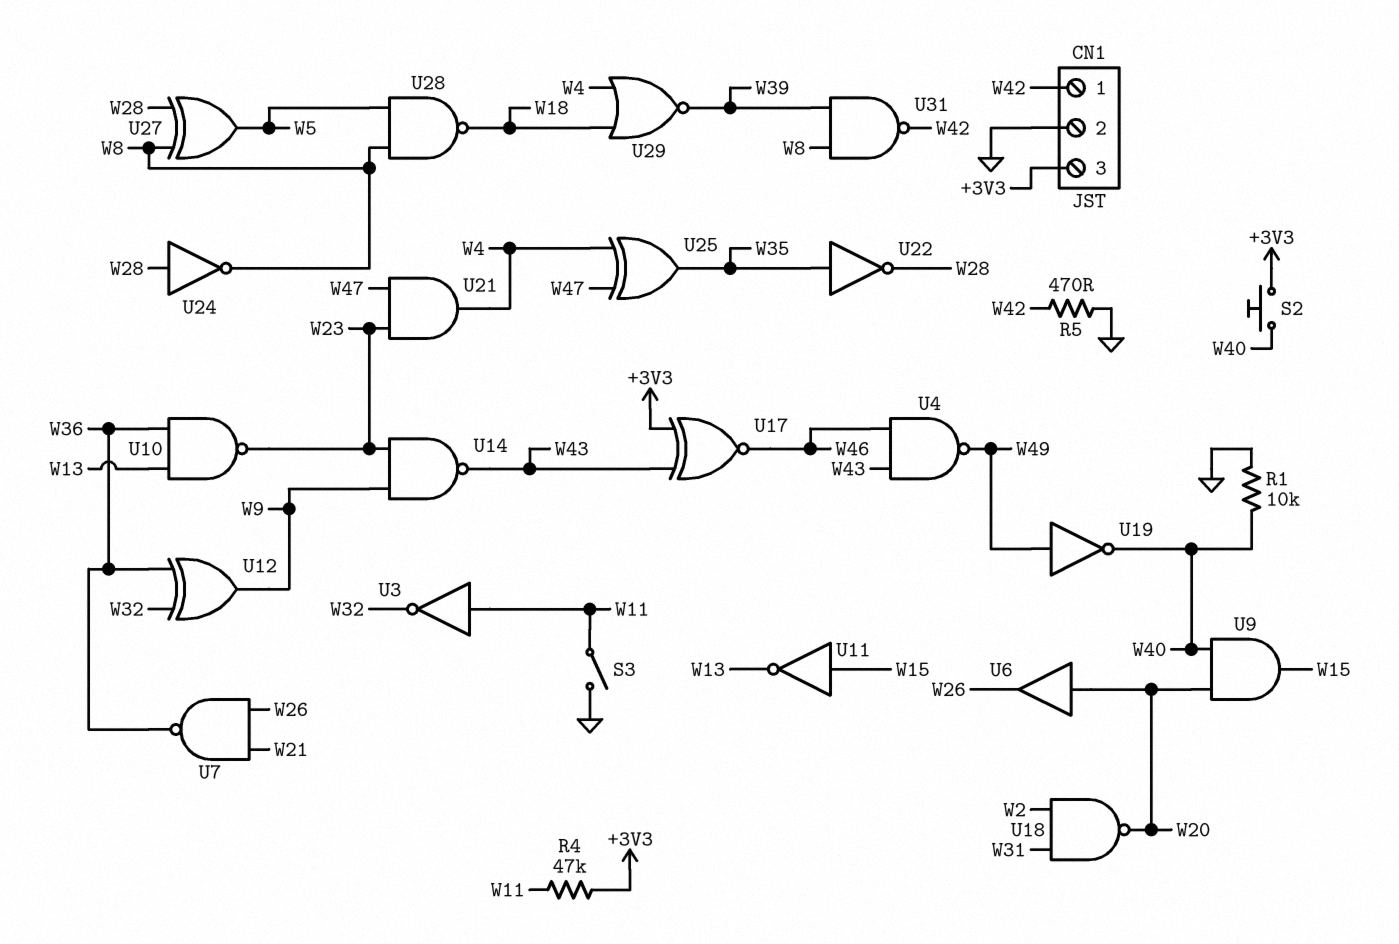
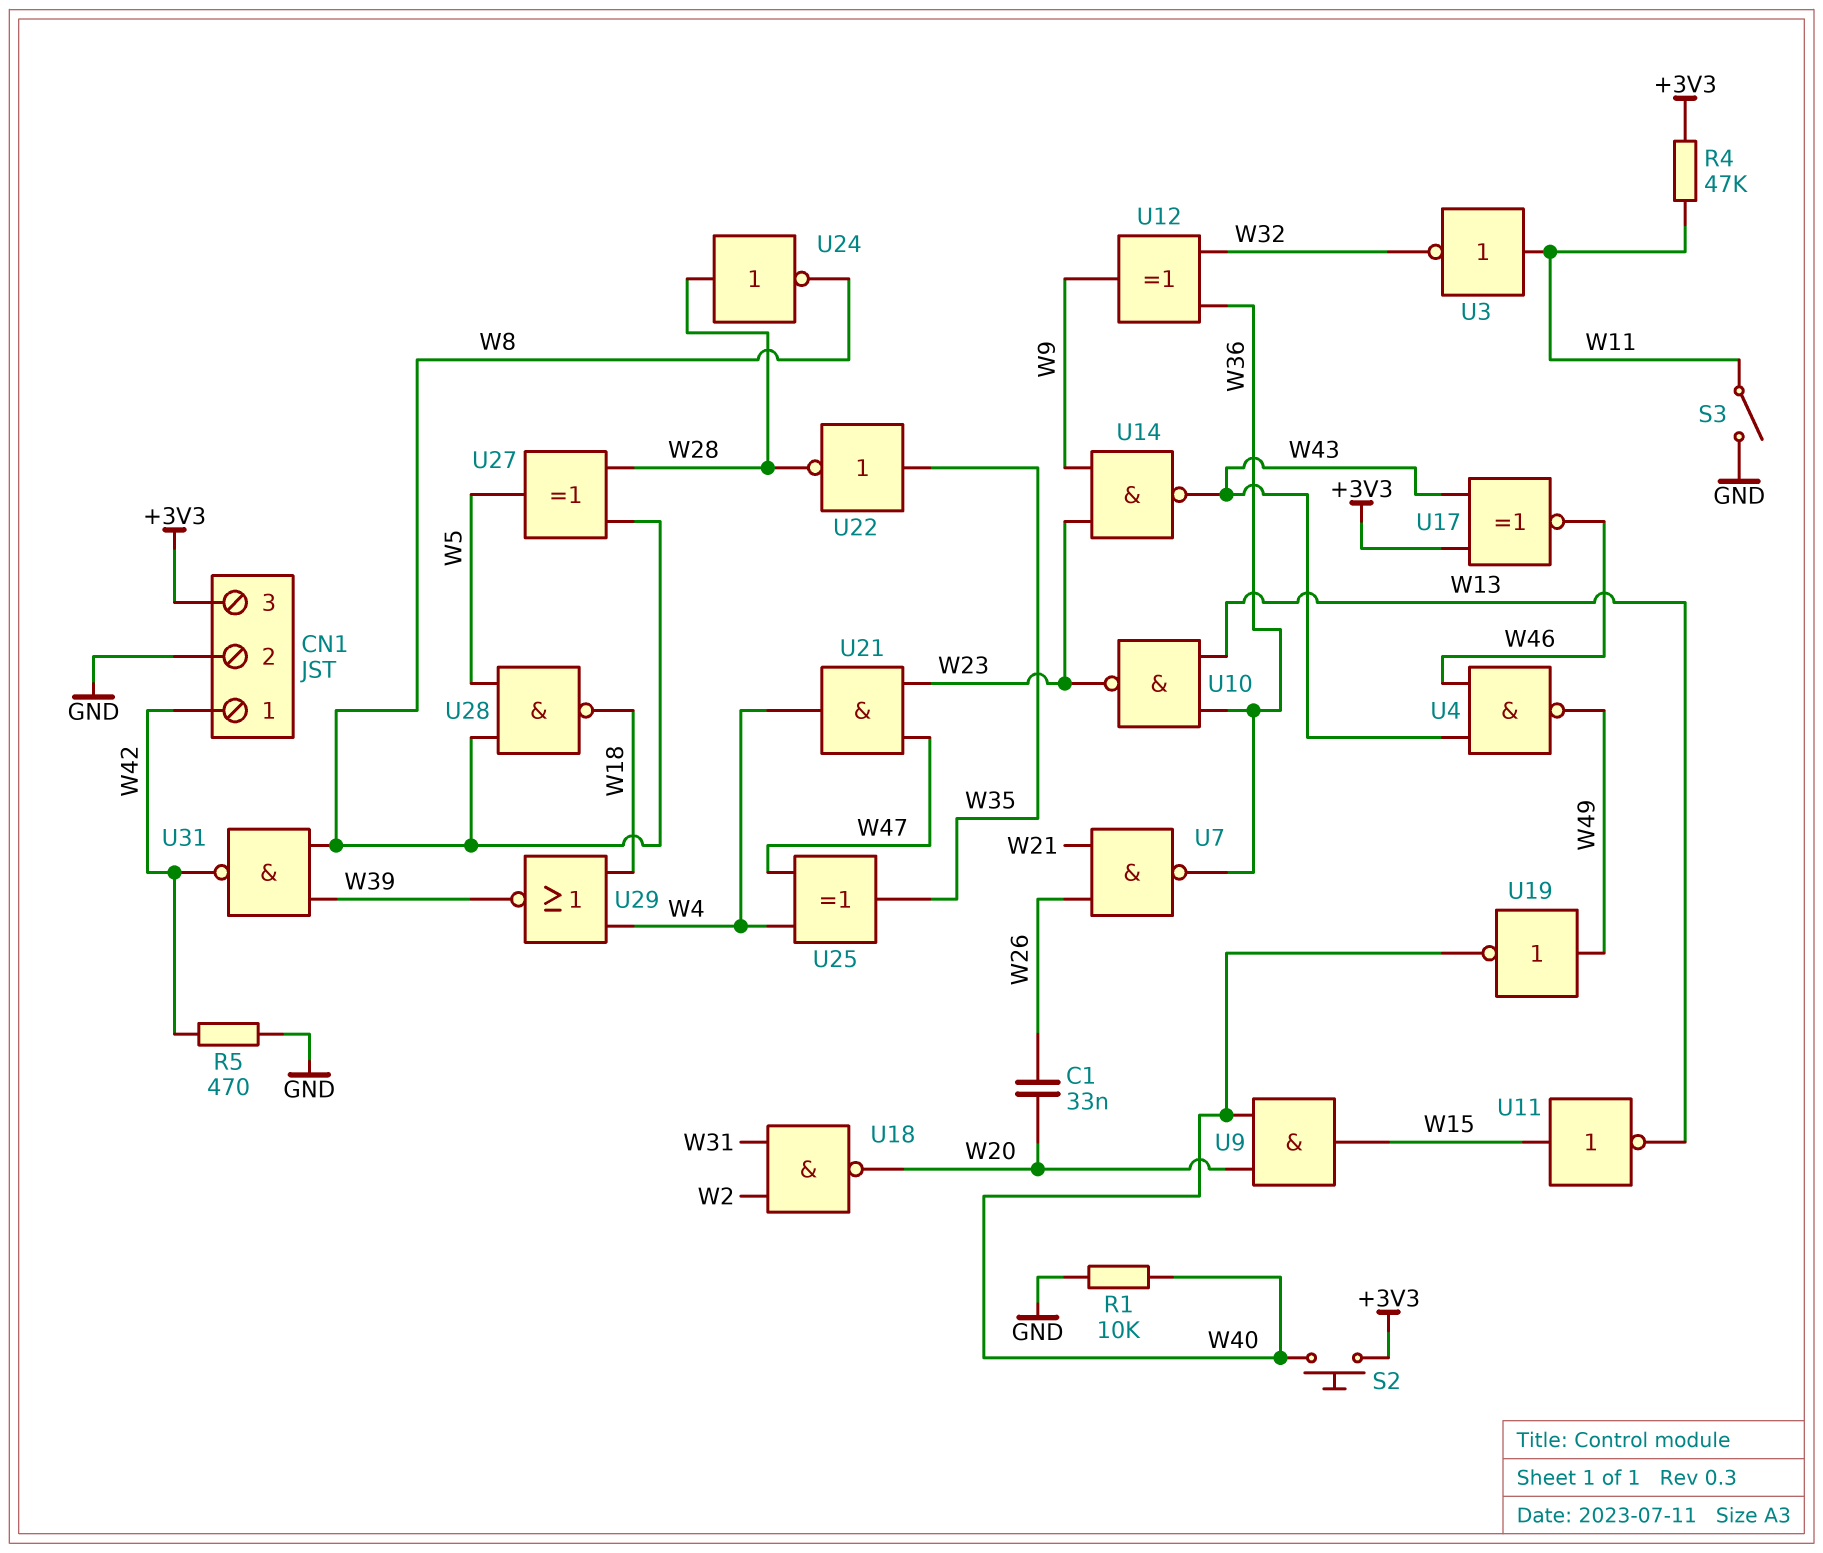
C1: none -> 33nF (W20, W26)
U6: buffer (in W20, out W26) -> none

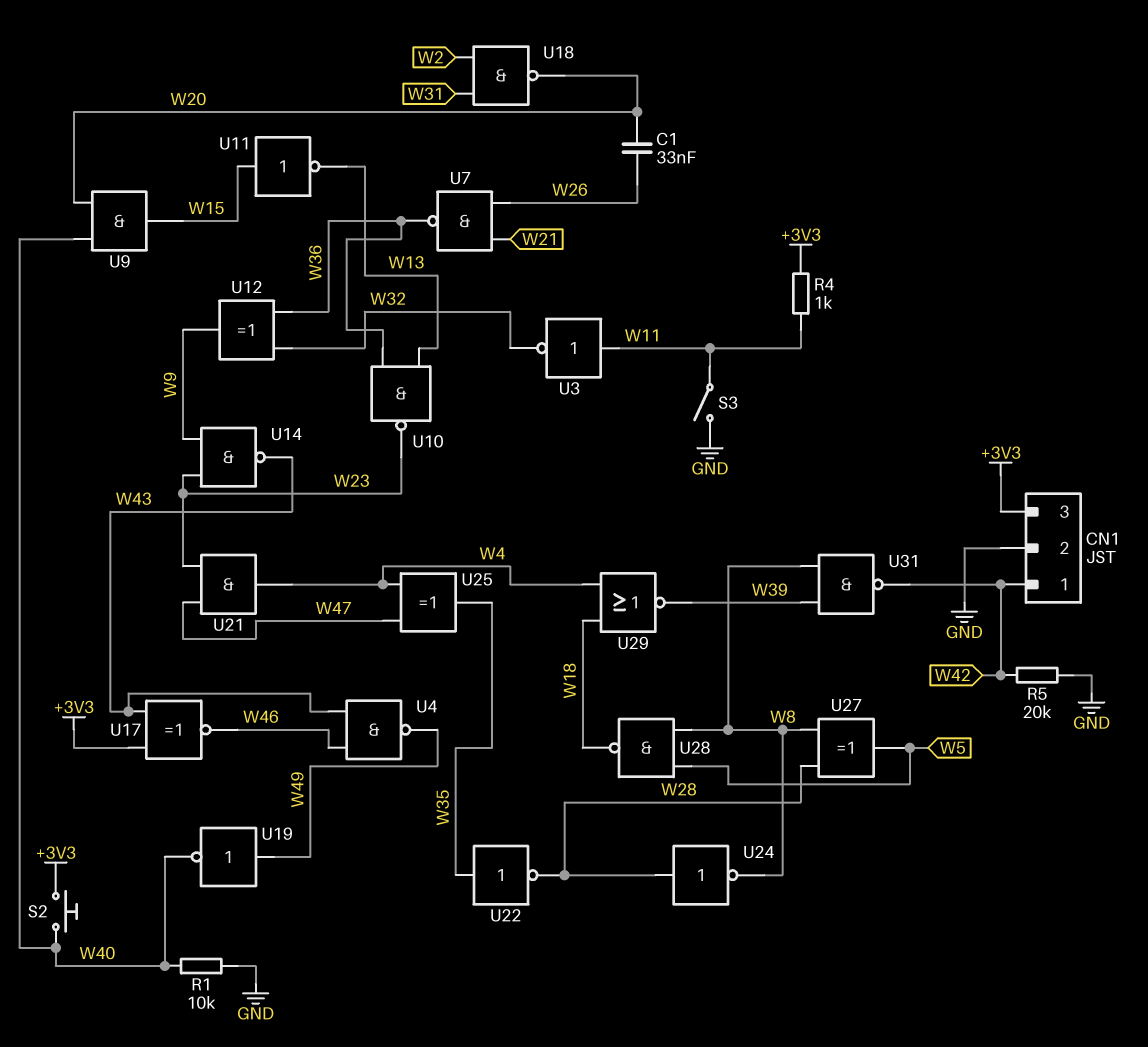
R4: 47k (+3V3, W11) -> 1k (+3V3, W11)
R5: 470 (GND, W42) -> 20k (GND, W42)

